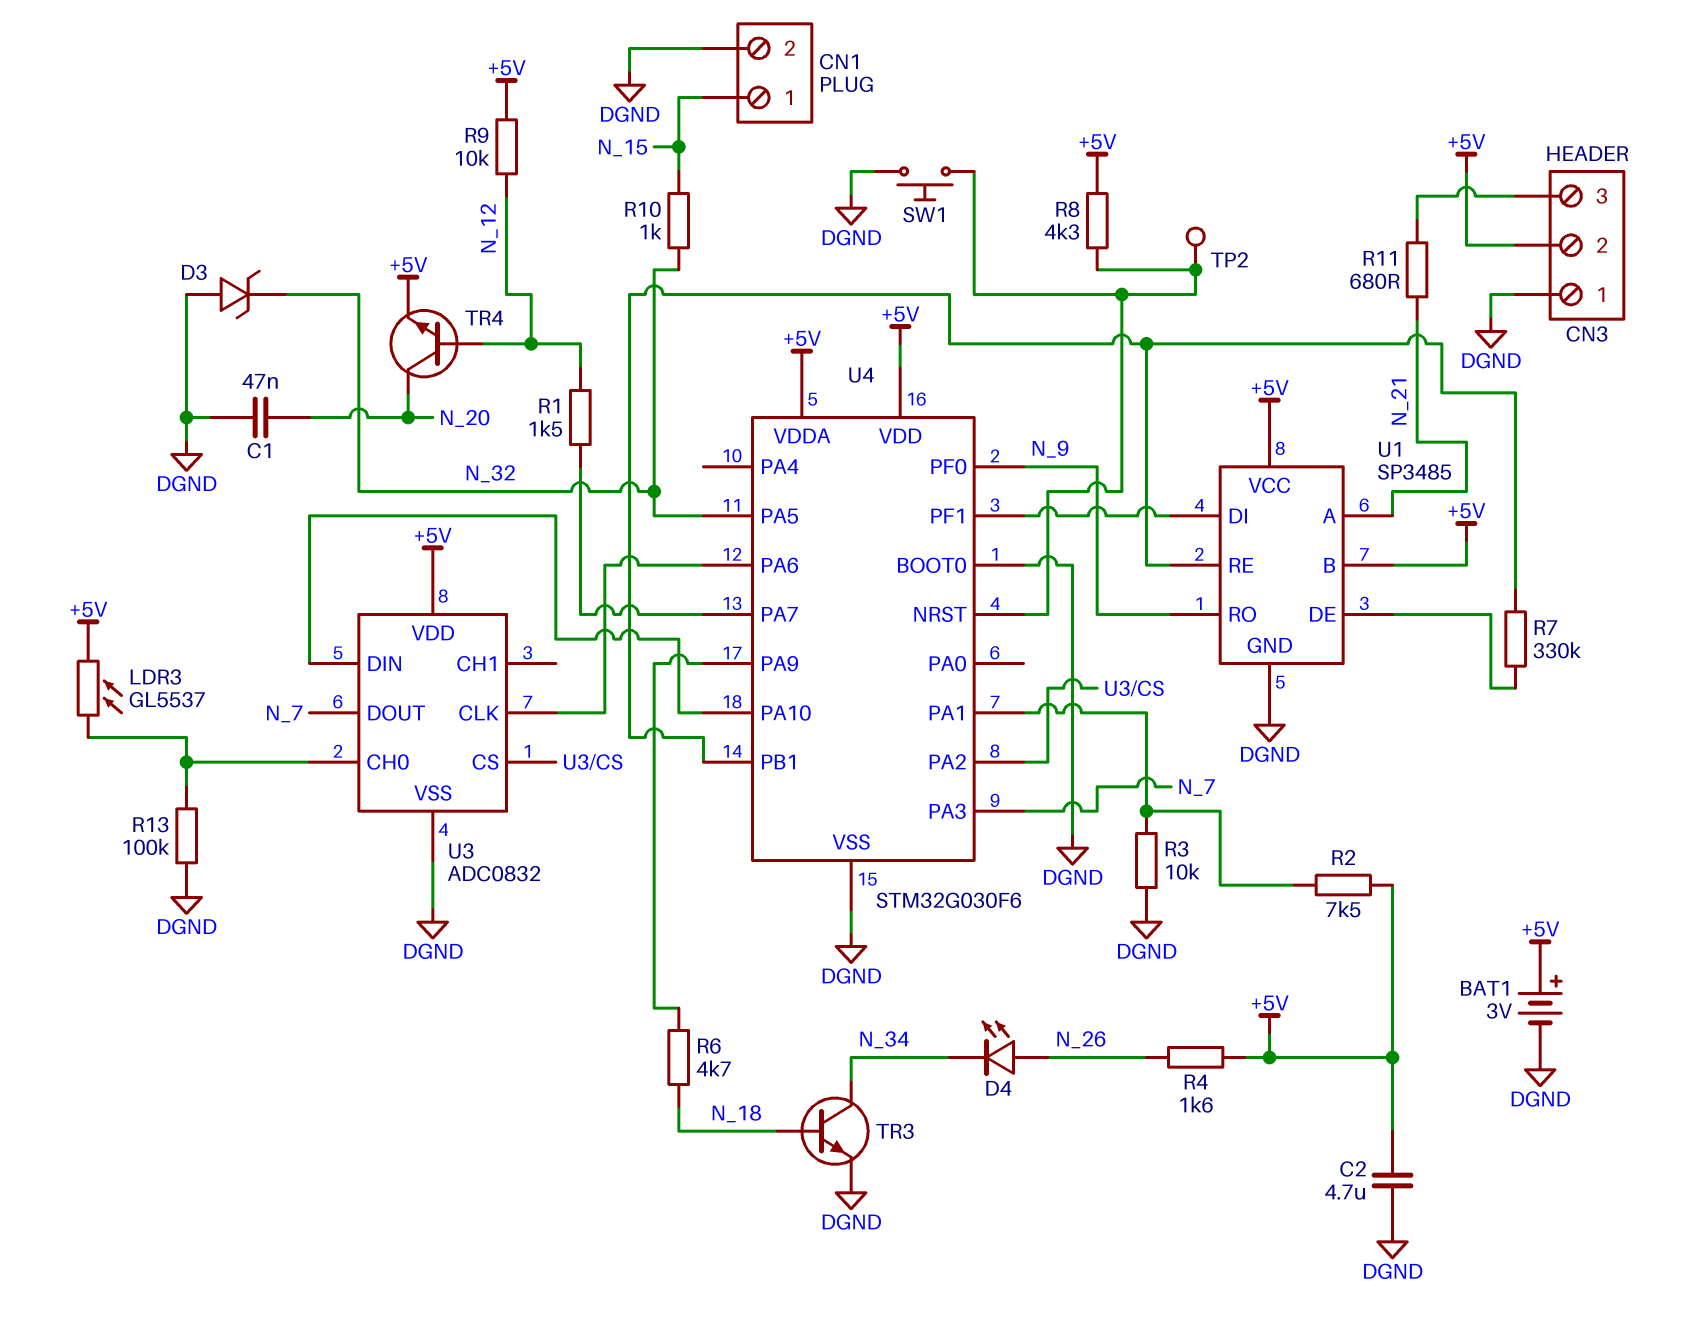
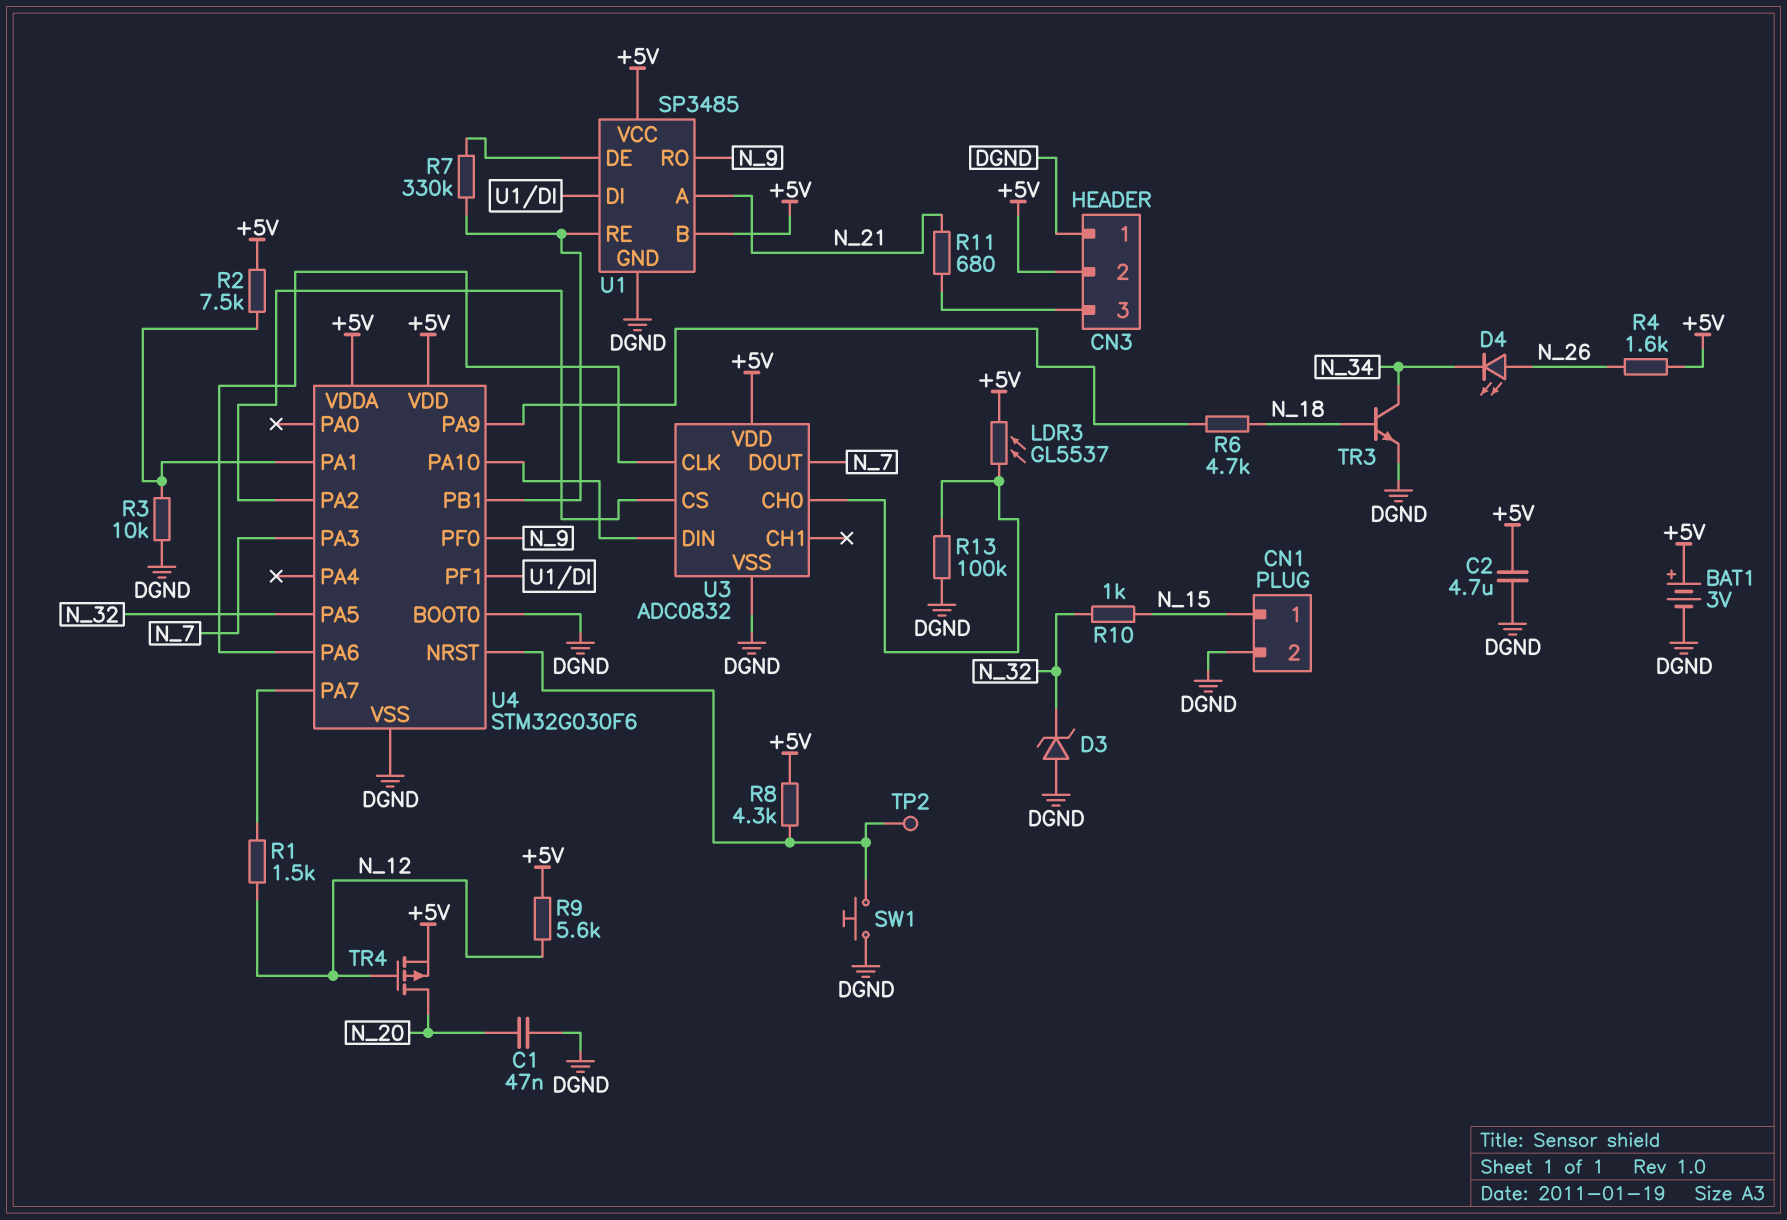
R9: 10k (+5V, N_12) -> 5.6k (+5V, N_12)
TR4: NPN (B N_12, C N_20, E +5V) -> PMOS (G N_12, D N_20, S +5V)

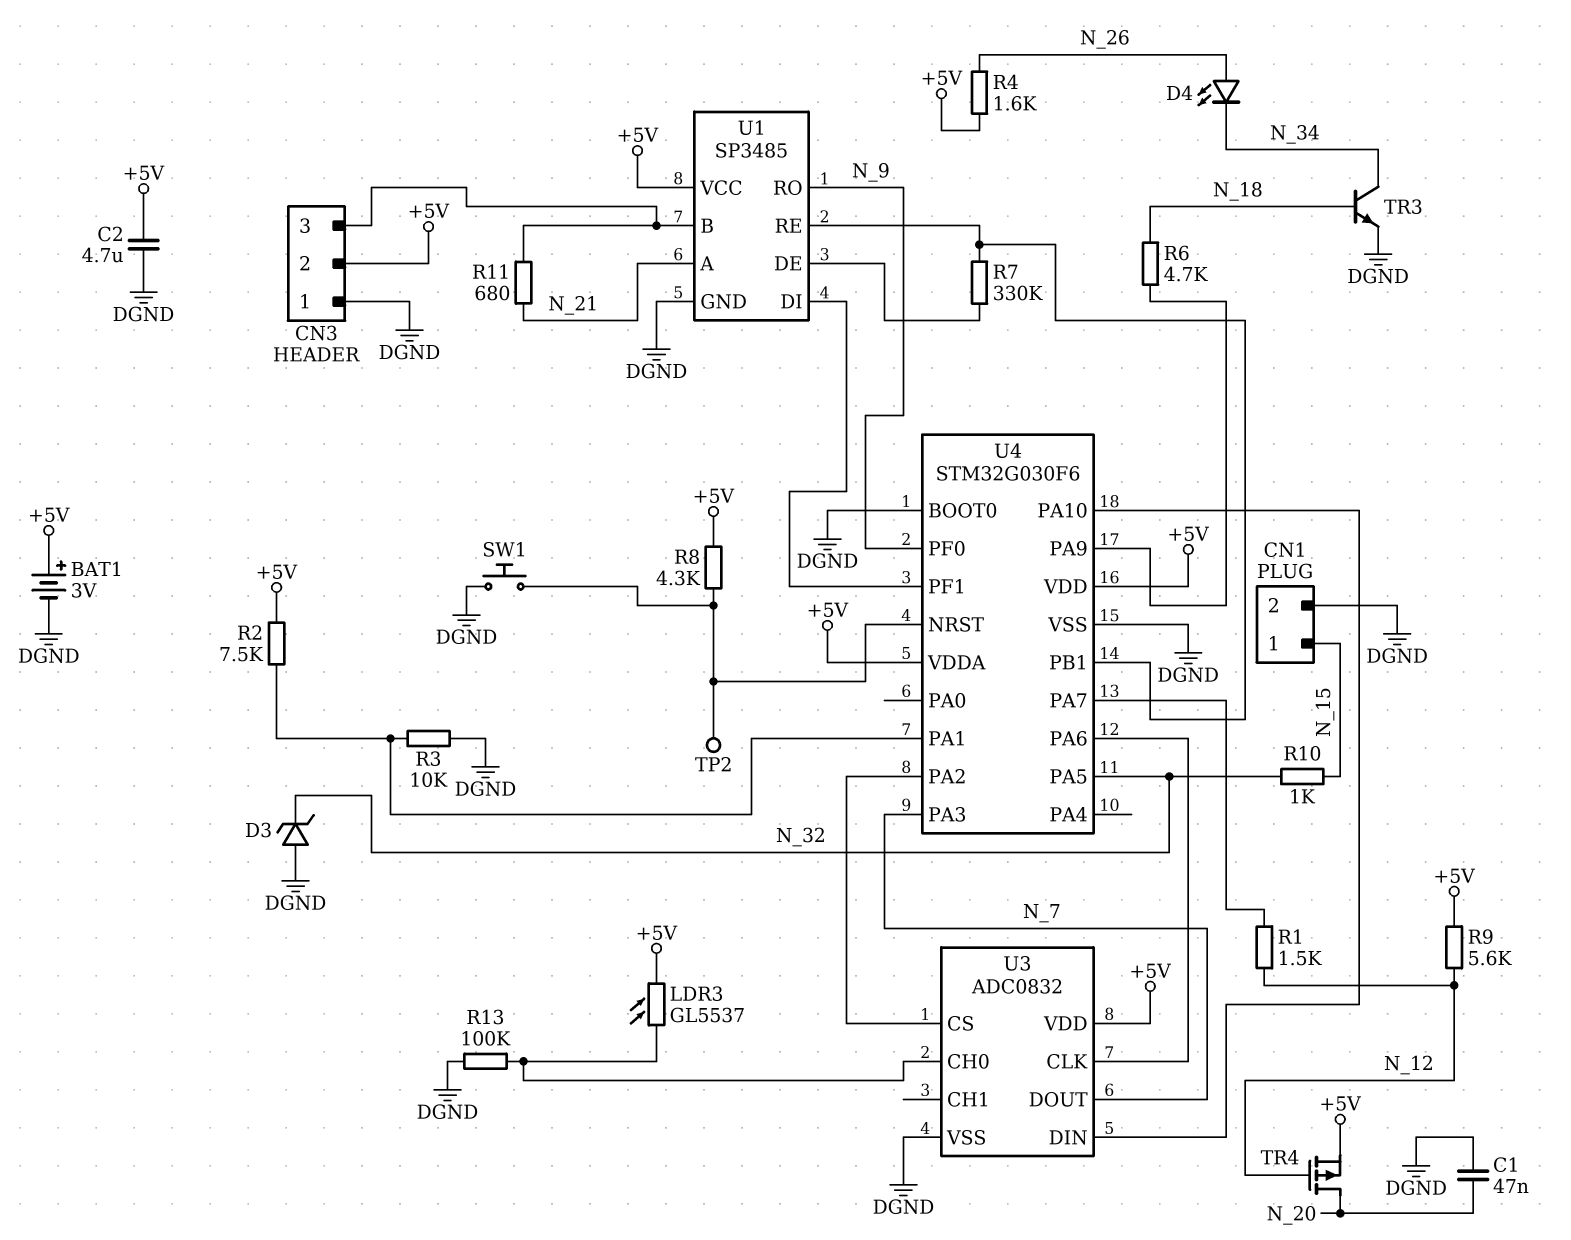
U1 pin B: +5V -> CN3/3

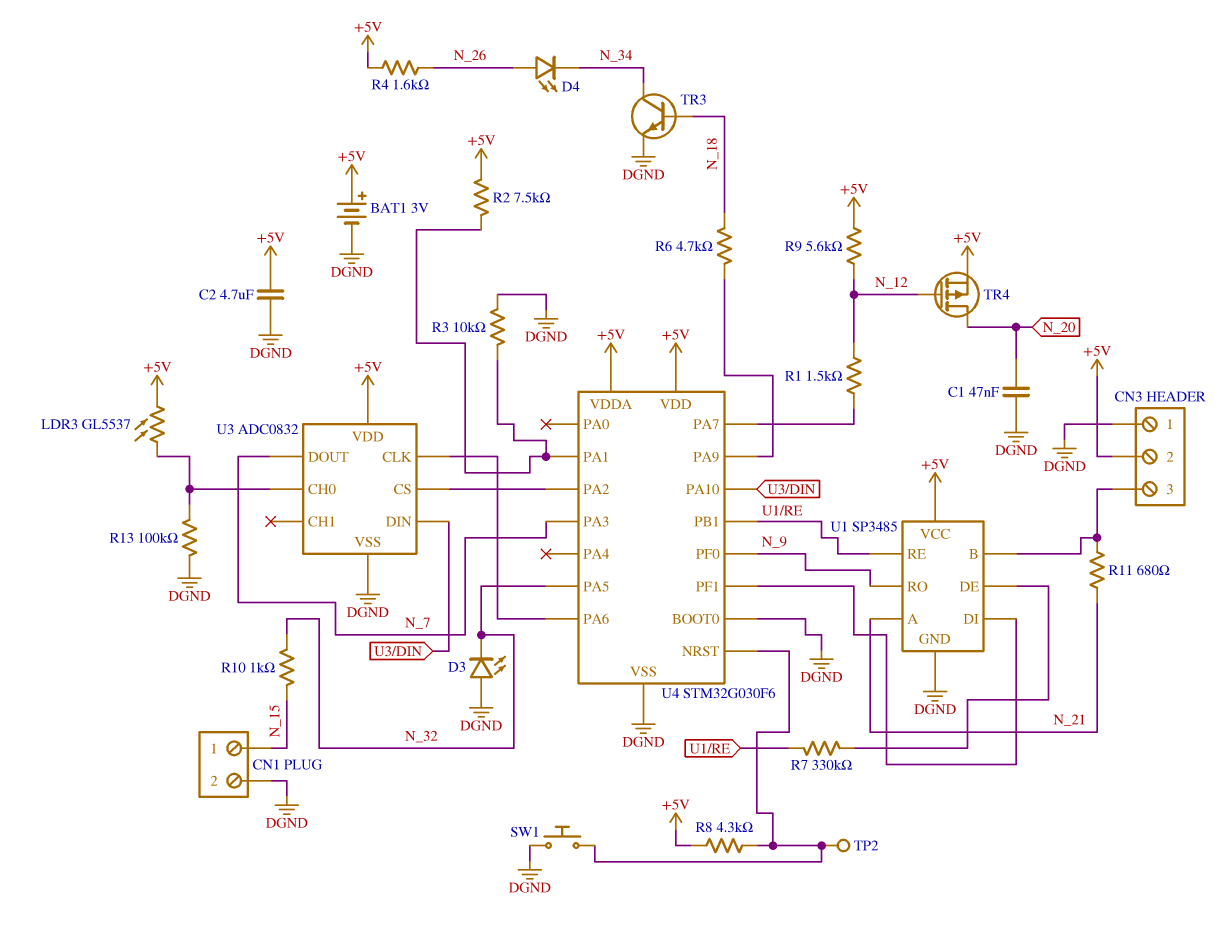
D3: zener (A DGND, K N_32) -> LED (A DGND, K N_32)

